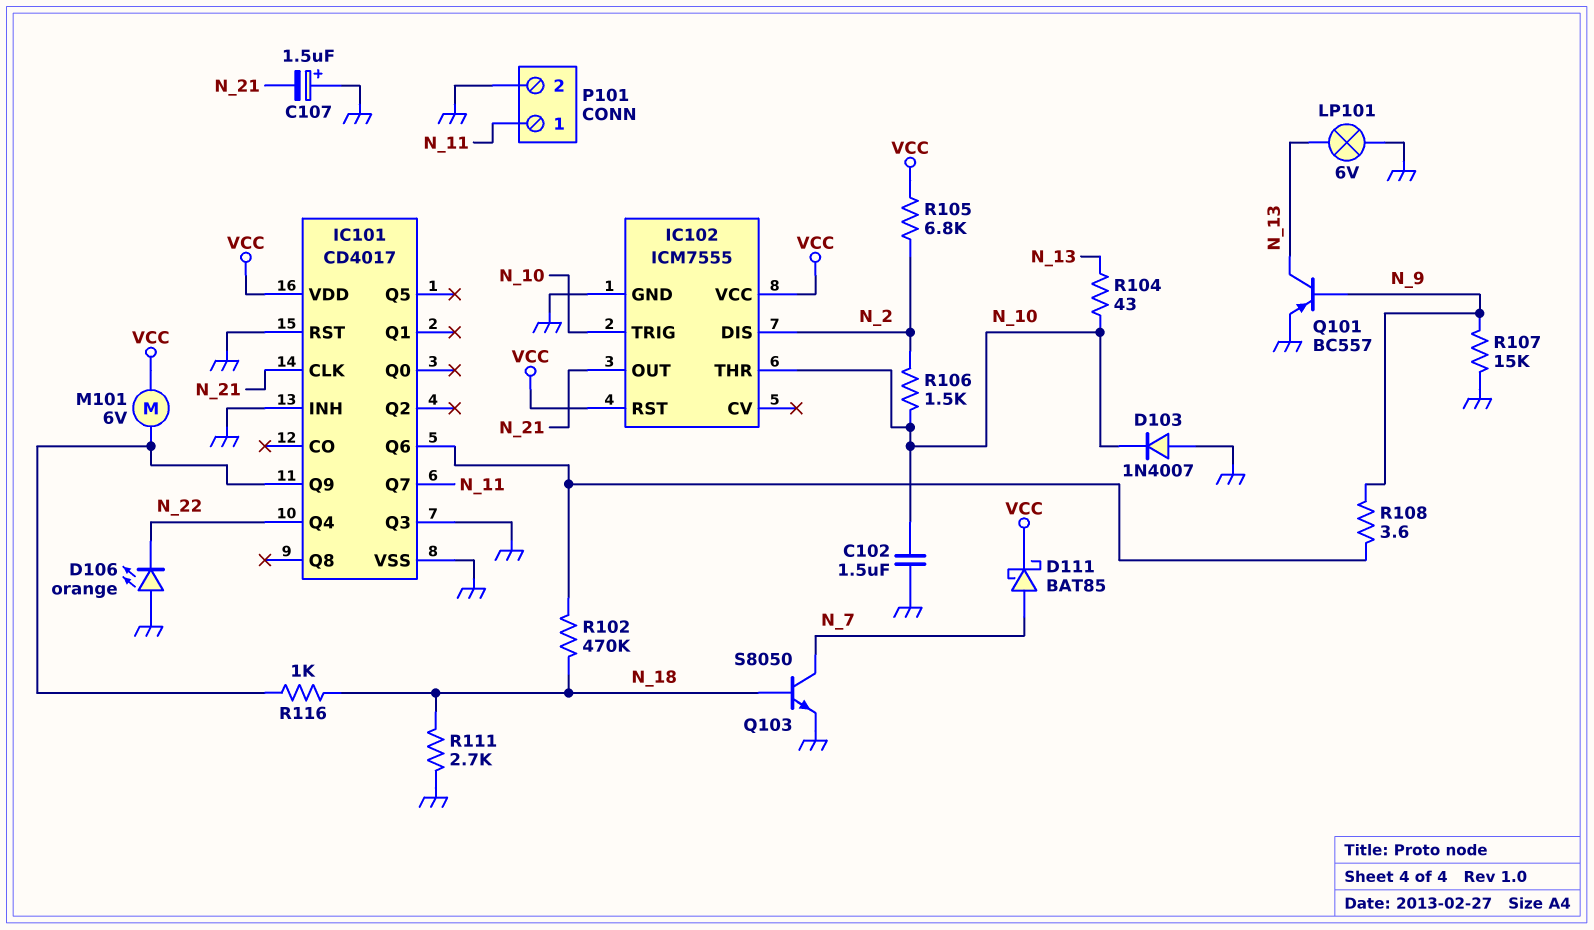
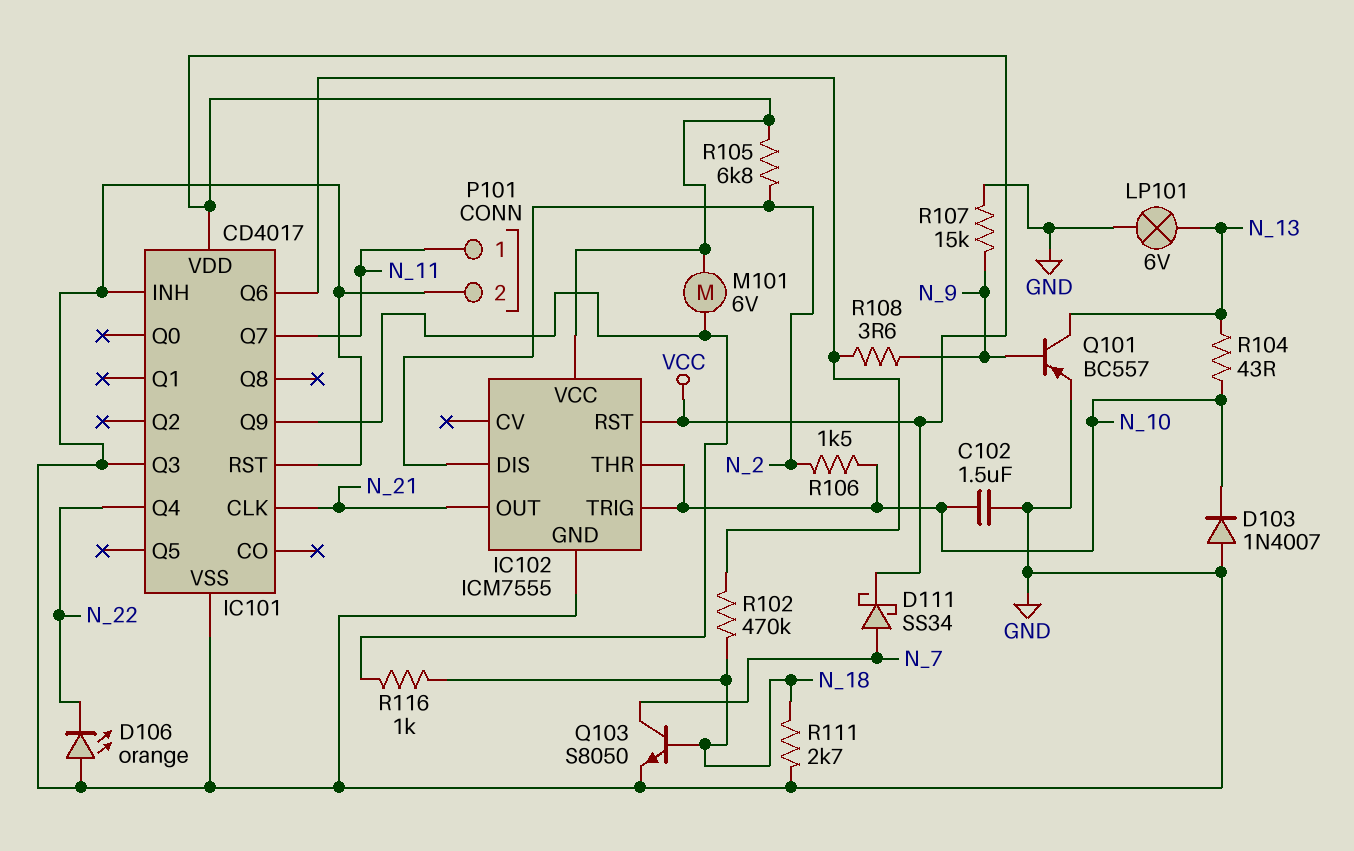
C107: 1.5uF (plus GND, minus N_21) -> none
D111: schottky BAT85 (A N_7, K VCC) -> schottky SS34 (A N_7, K VCC)

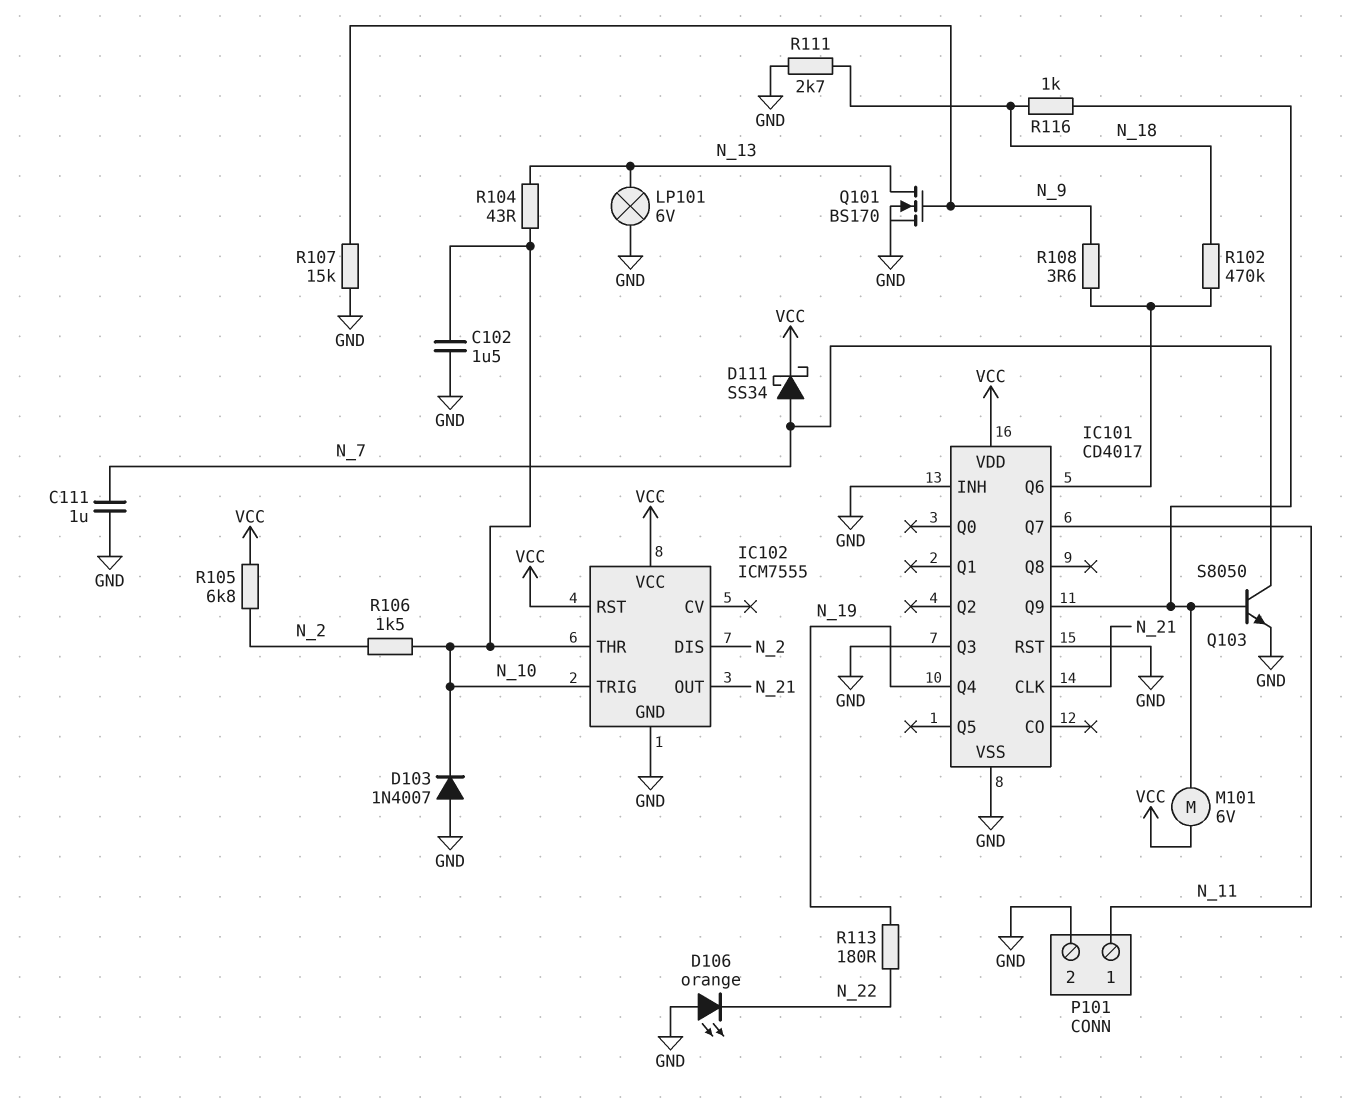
C111: none -> 1uF (GND, N_7)
IC101 pin Q4: N_22 -> N_19
Q101: PNP BC557 (B N_9, C N_13, E GND) -> NMOS BS170 (G N_9, D N_13, S GND)
Q103: NPN S8050 (B N_18, C N_7, E GND) -> NPN S8050 (B IC101/Q9, C N_7, E GND)
R113: none -> 180 (N_19, N_22)

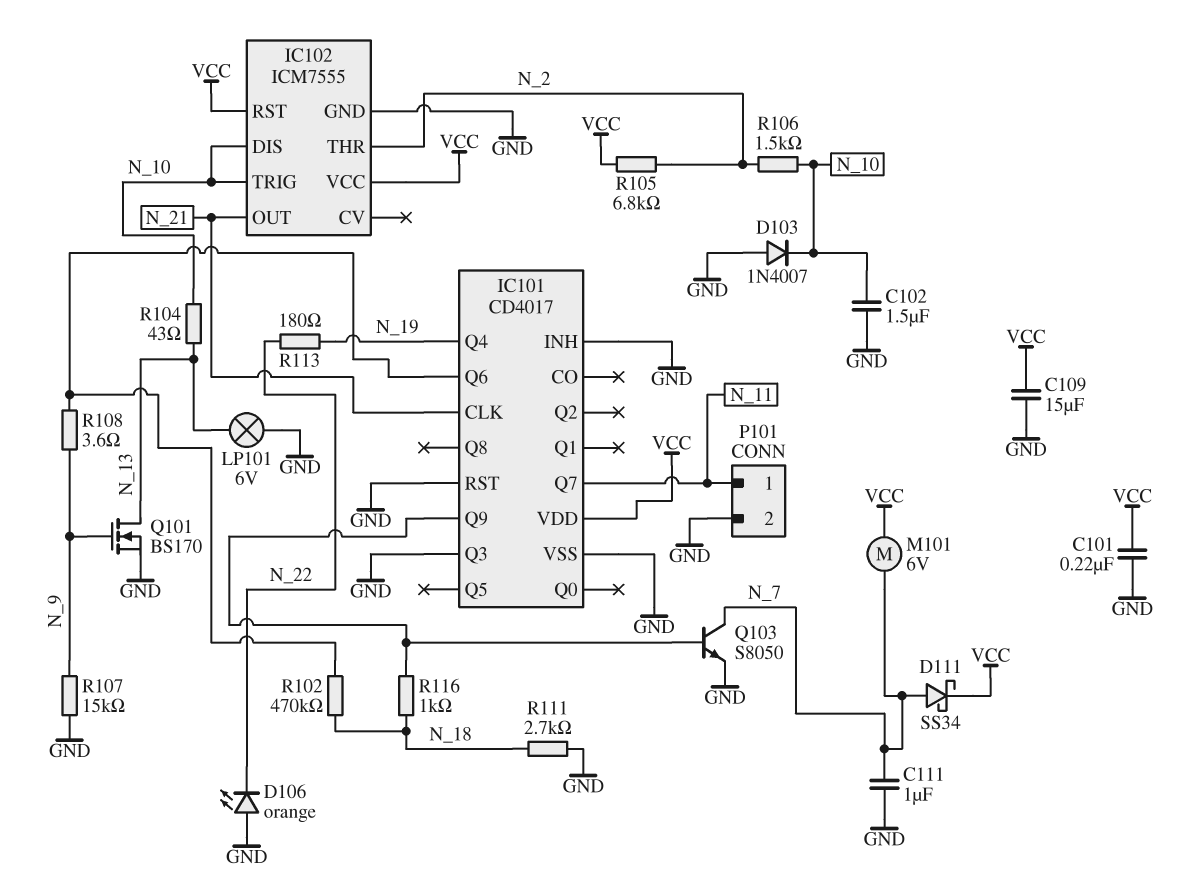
C101: none -> 220nF (GND, VCC)
C109: none -> 15uF (GND, VCC)
IC102 pin DIS: N_2 -> N_10
IC102 pin THR: N_10 -> N_2
M101: motor 6V (IC101/Q9, VCC) -> motor 6V (N_7, VCC)

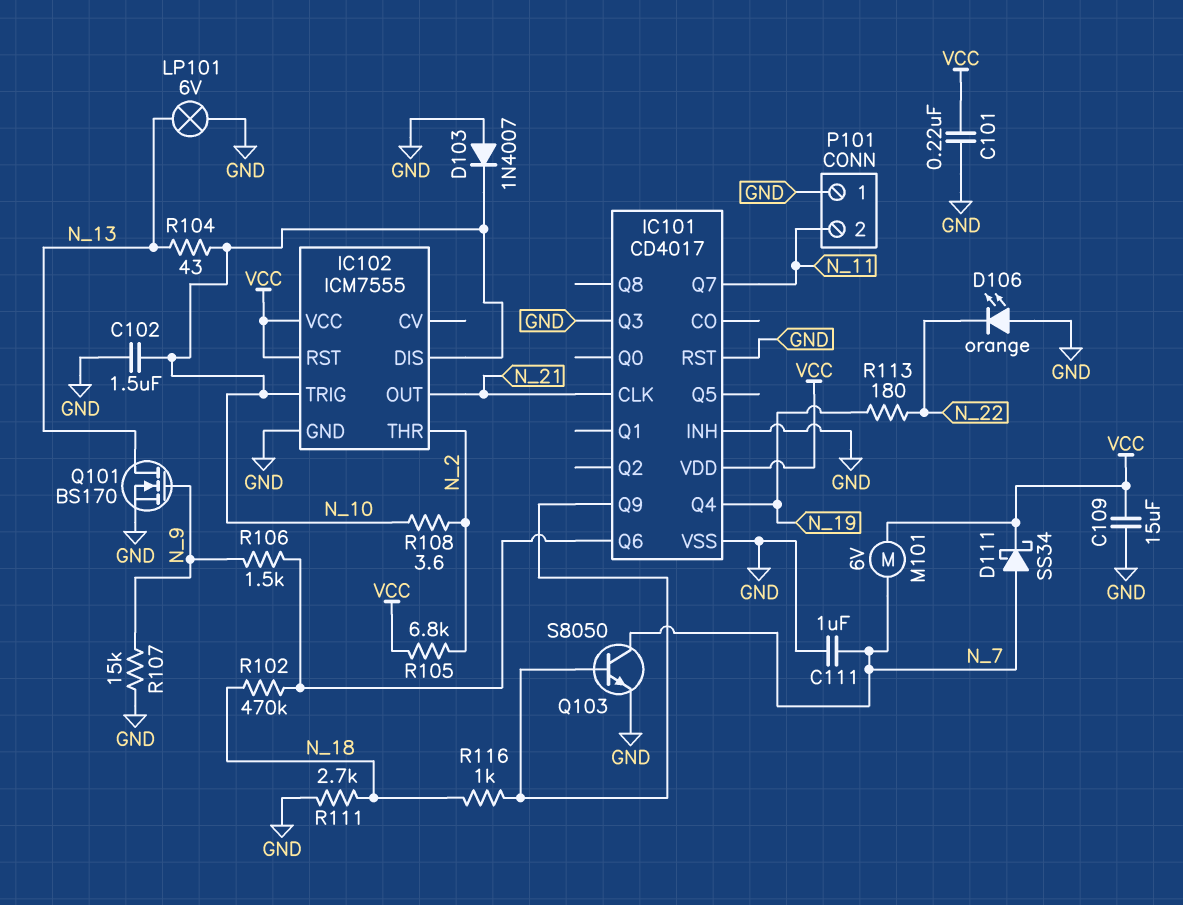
P101 pin 1: N_11 -> GND
P101 pin 2: GND -> N_11
R106: 1.5k (N_2, N_10) -> 1.5k (IC101/Q6, N_9)
R108: 3.6 (IC101/Q6, N_9) -> 3.6 (N_2, N_10)

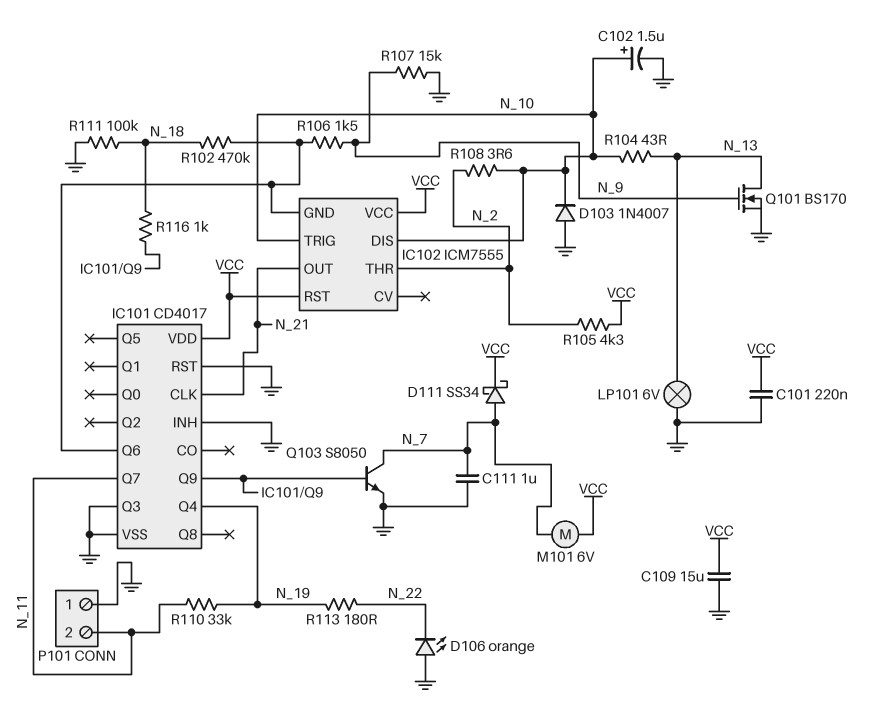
C102: 1.5uF (GND, N_10) -> 1.5uF (plus N_10, minus GND)
IC102 pin GND: GND -> IC101/Q6
R105: 6.8k (N_2, VCC) -> 4.3k (N_2, VCC)
R110: none -> 33k (N_11, N_19)
R111: 2.7k (GND, N_18) -> 100k (GND, N_18)

